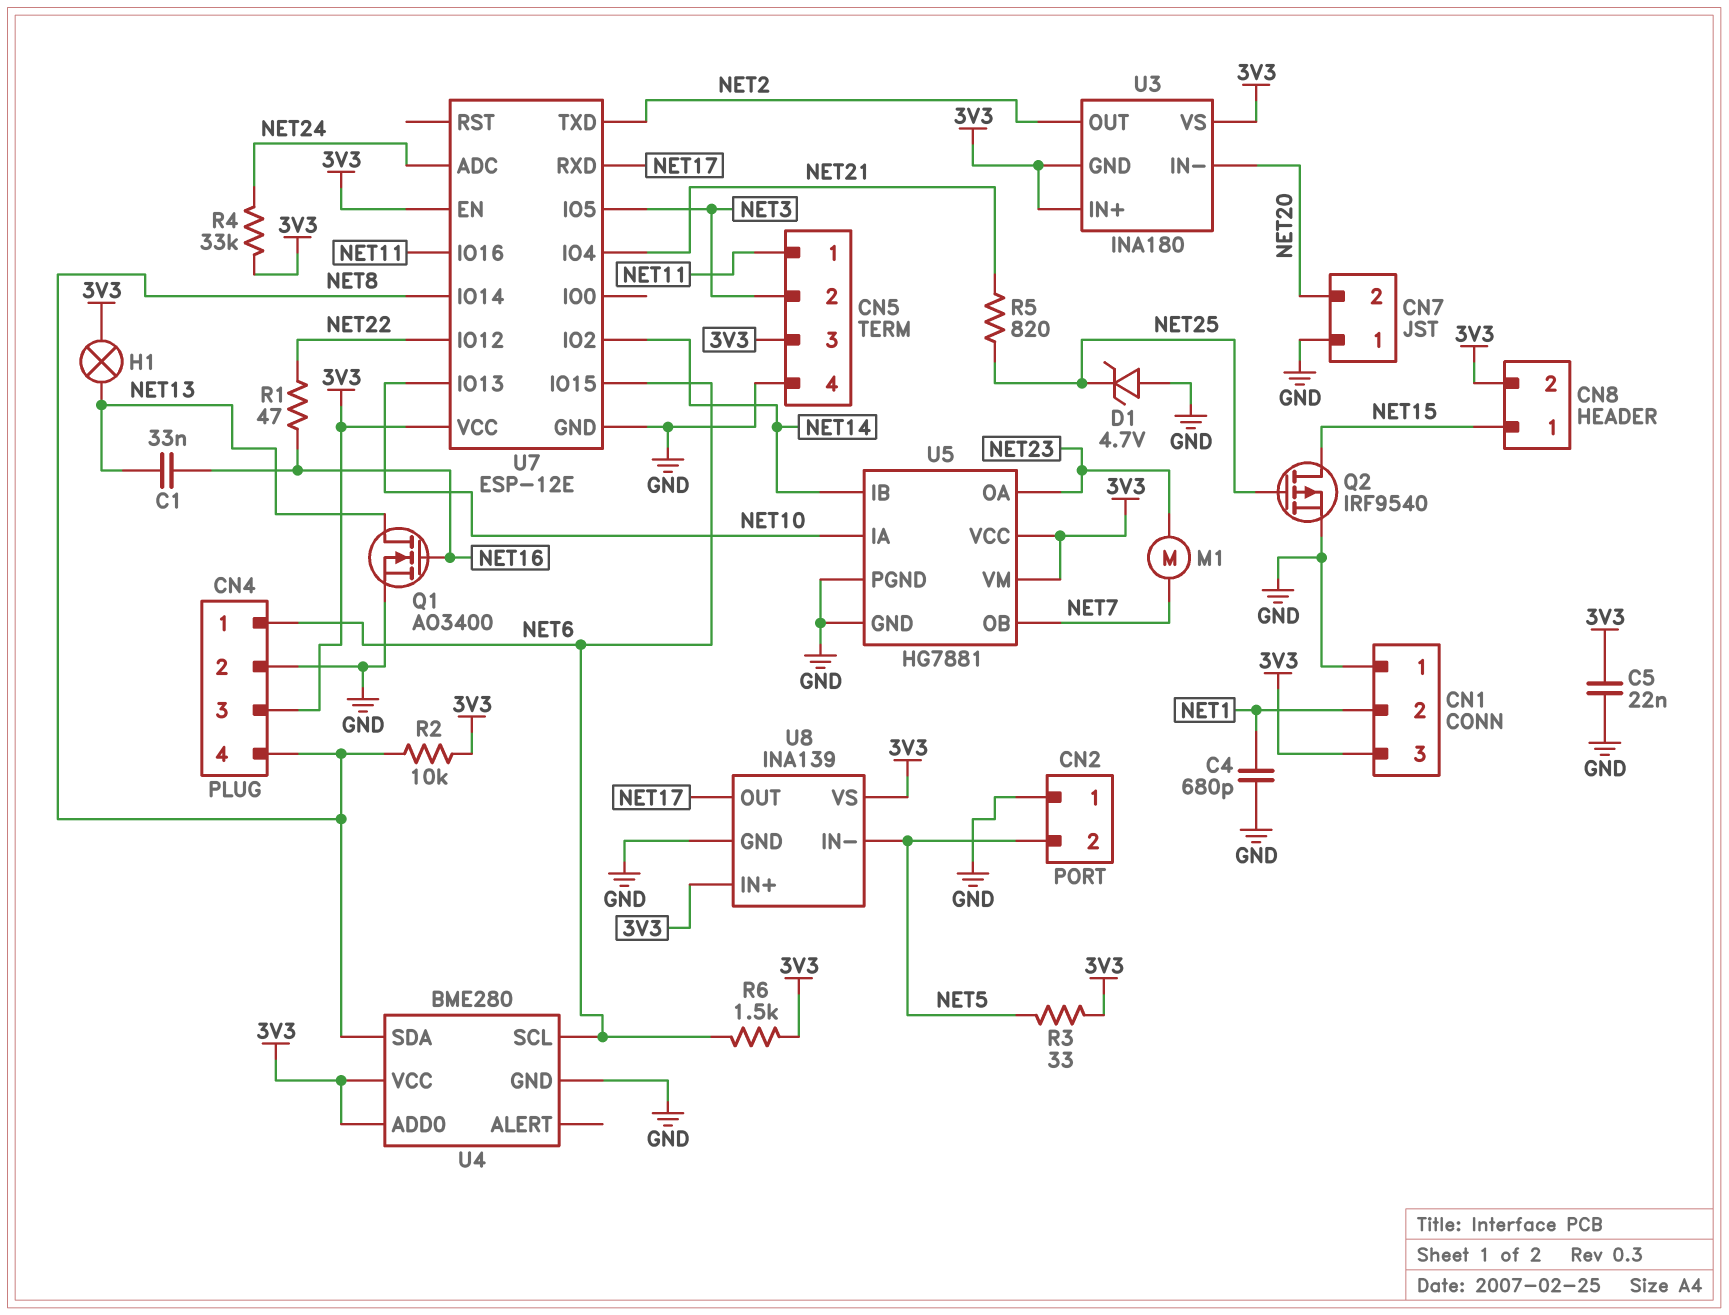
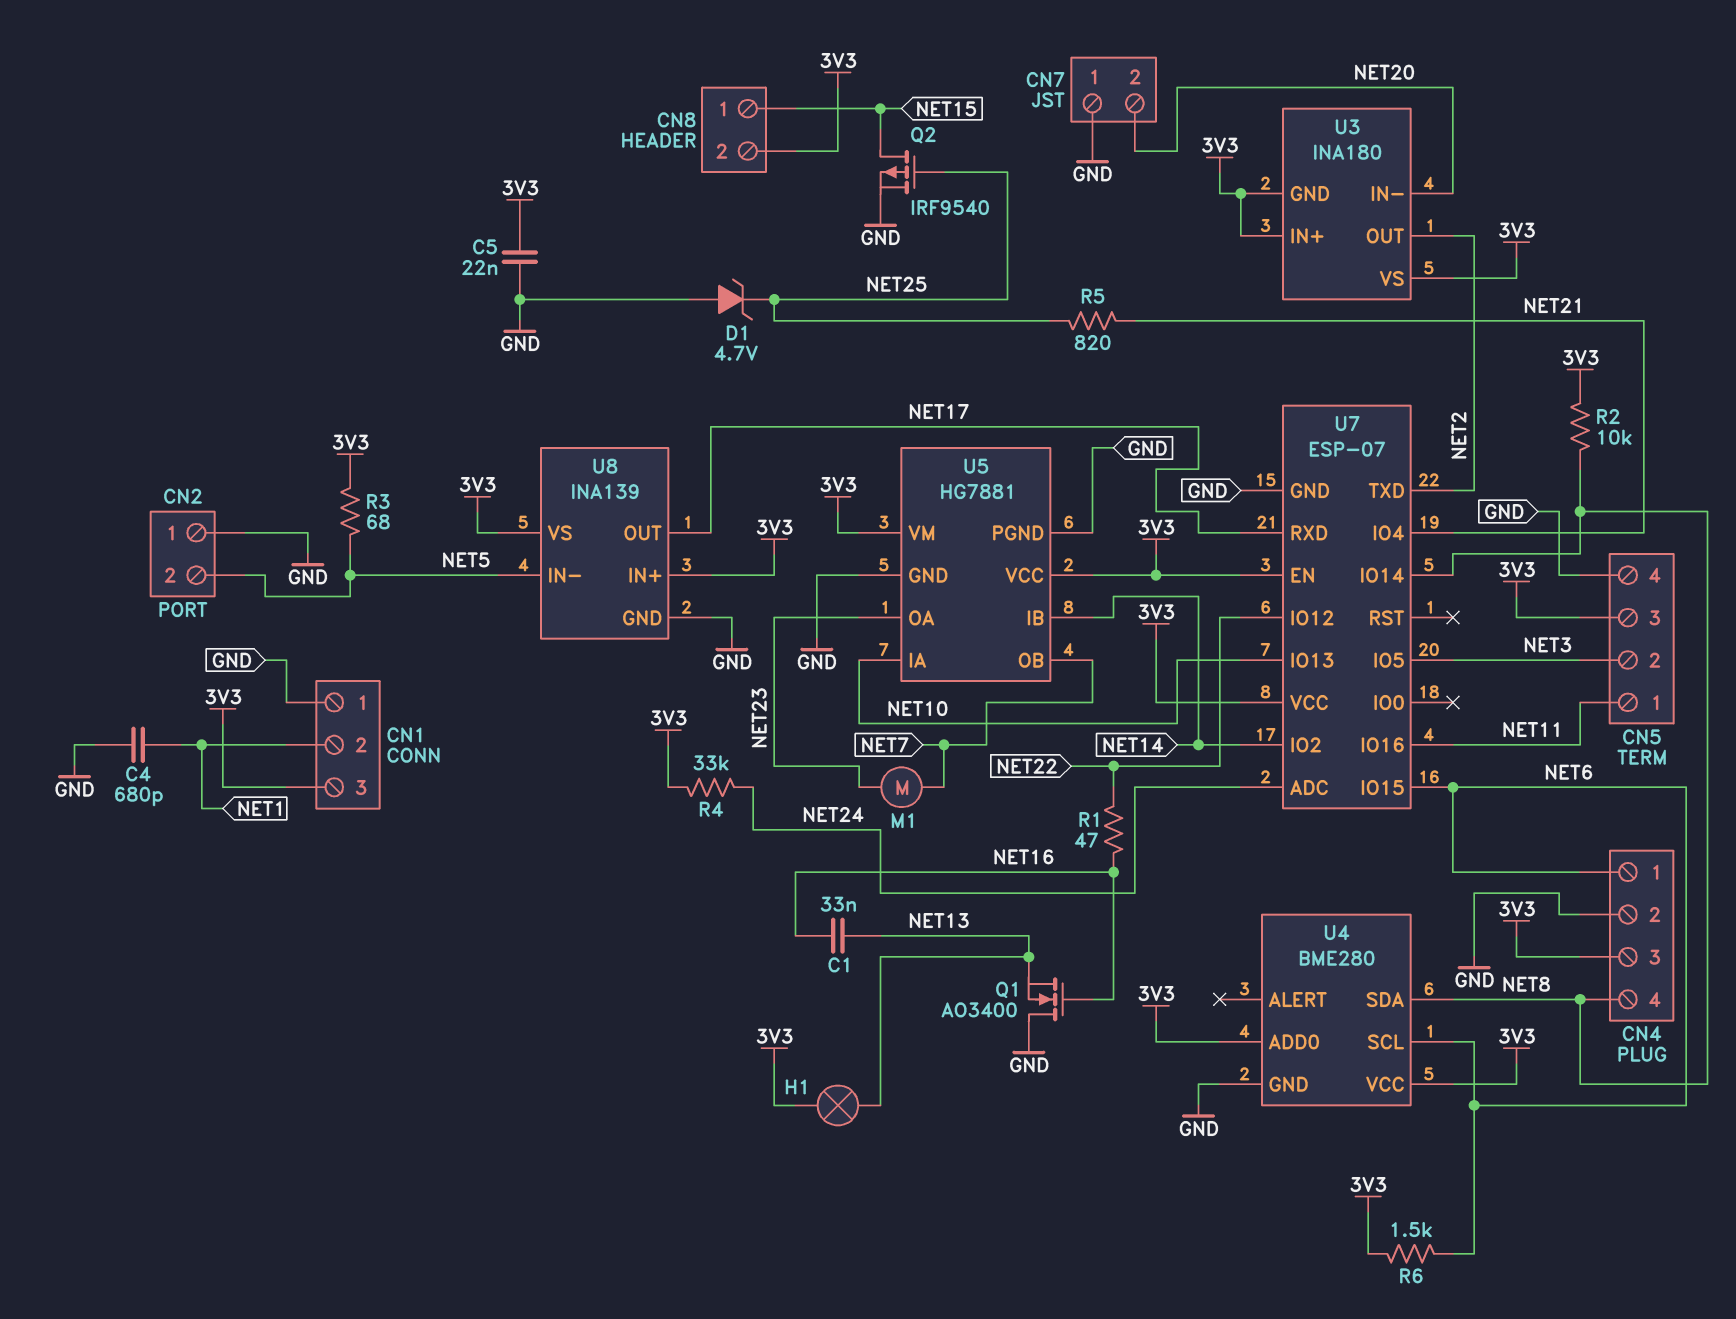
Q1: NMOS AO3400 (G NET16, D NET13, S GND) -> NMOS AO3400 (G NET16, D GND, S NET13)
R3: 33 (3V3, NET5) -> 68 (3V3, NET5)
U7: ESP-12E -> ESP-07

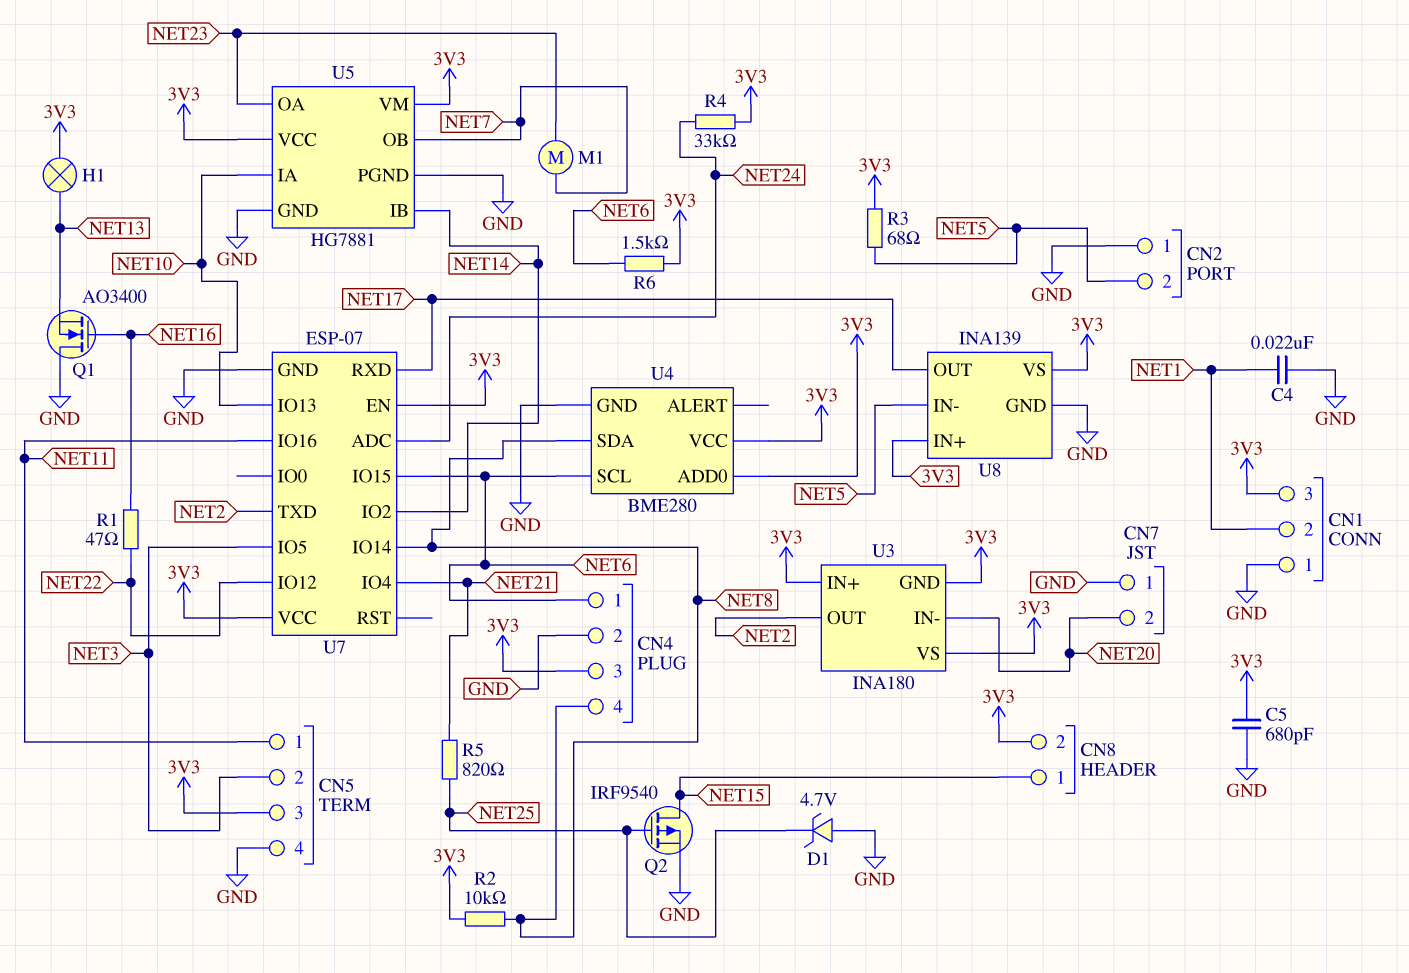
C1: 33nF (NET13, NET16) -> none
C4: 680pF (GND, NET1) -> 22nF (GND, NET1)
C5: 22nF (3V3, GND) -> 680pF (3V3, GND)

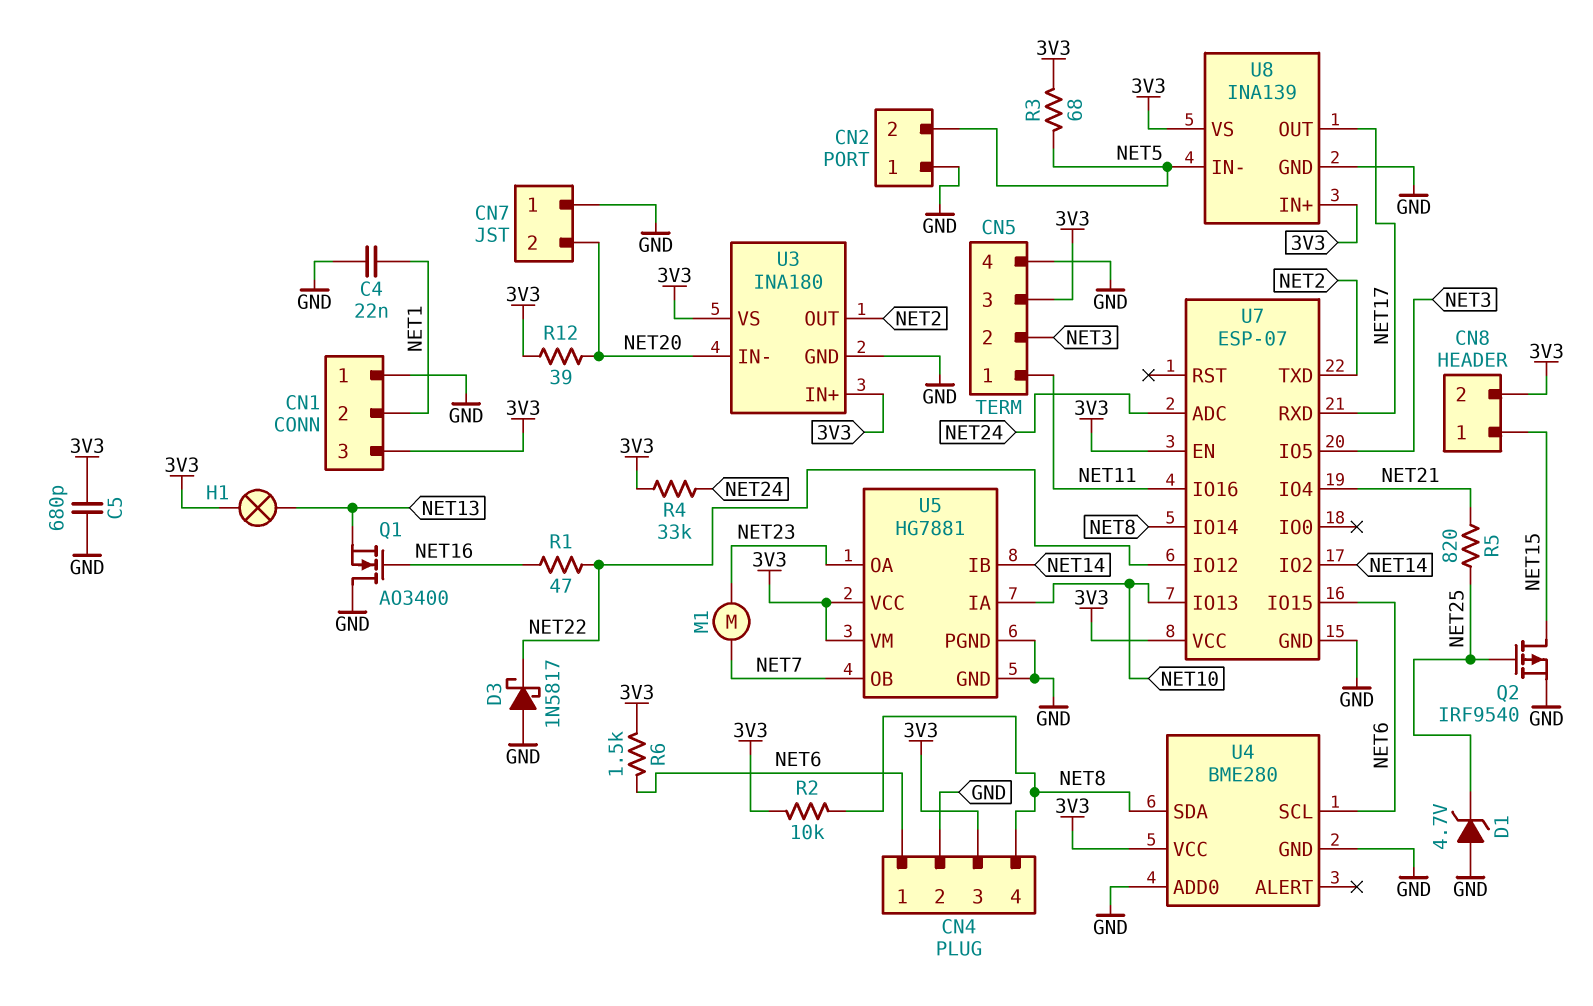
D3: none -> schottky 1N5817 (A GND, K NET22)
R12: none -> 39 (3V3, NET20)
U3 pin GND: 3V3 -> GND
U4 pin ADD0: 3V3 -> GND

